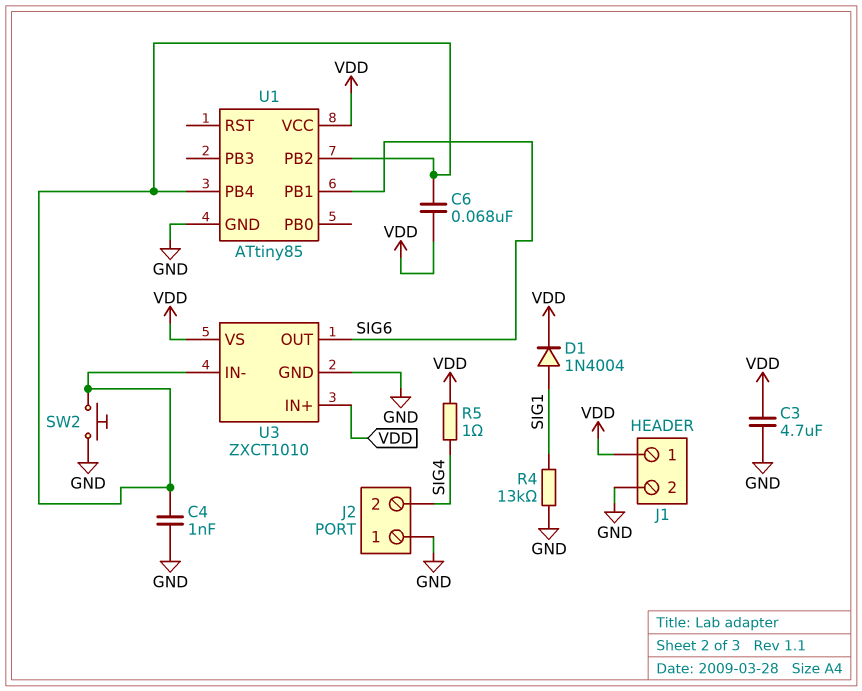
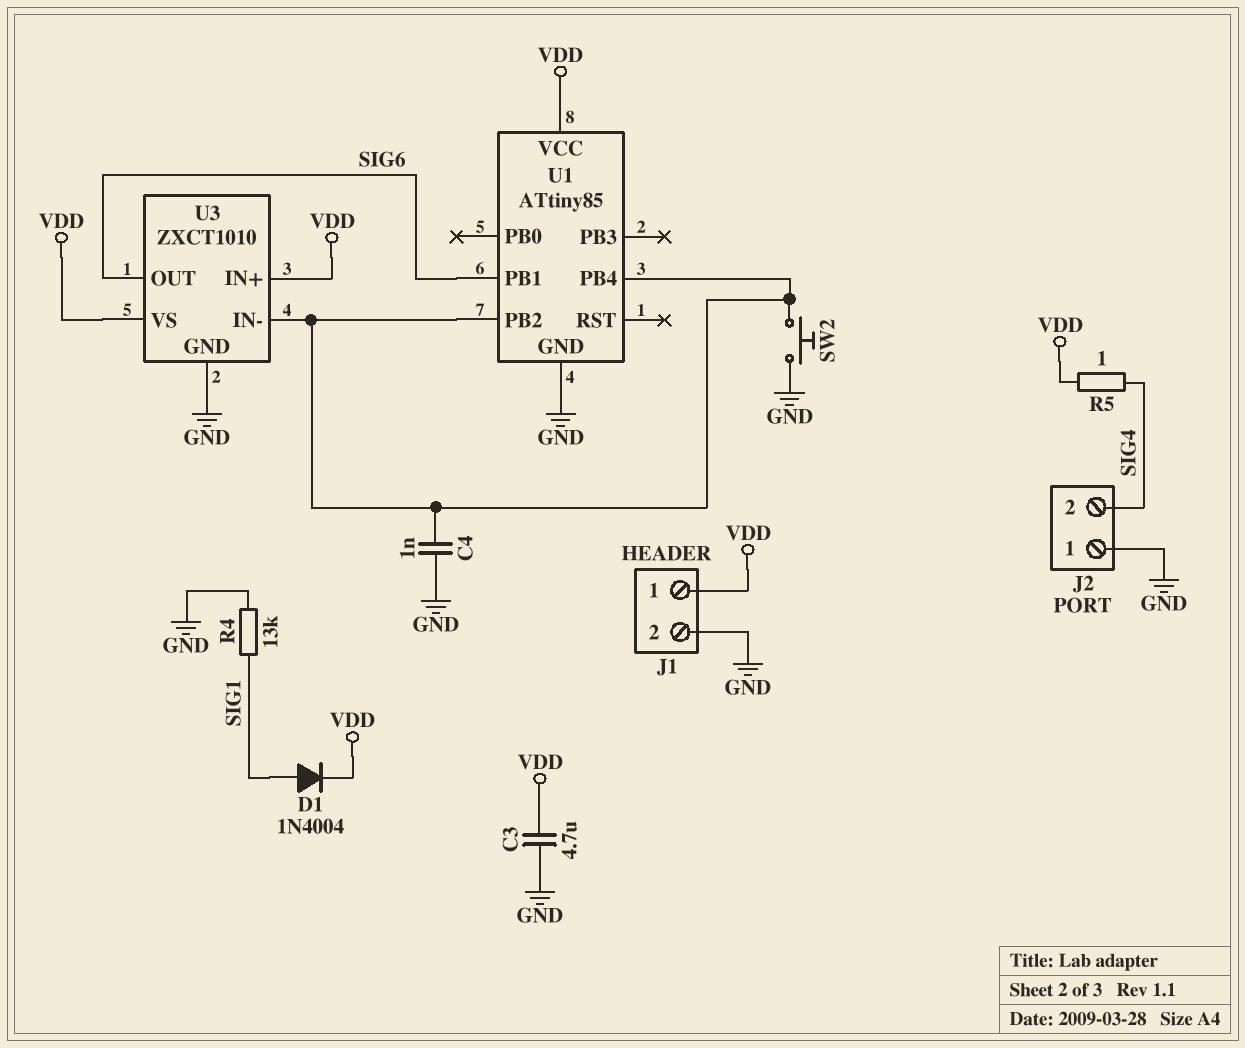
C6: 68nF (U1/PB2, VDD) -> none

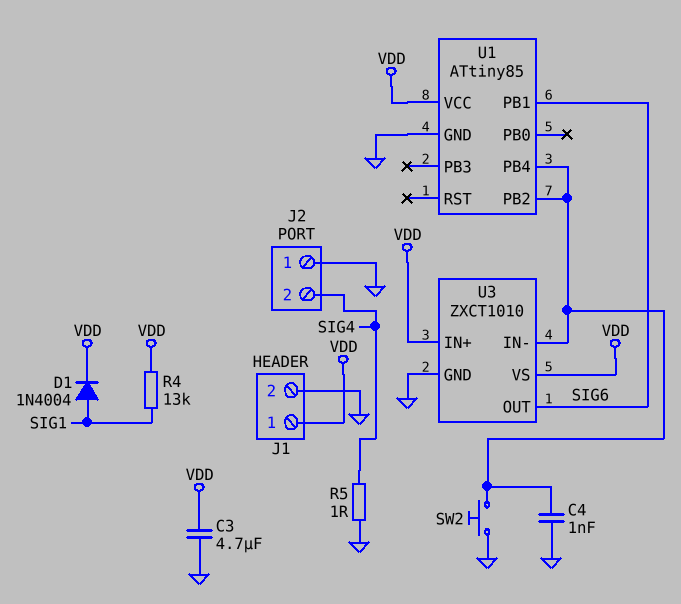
R4: 13k (GND, SIG1) -> 13k (SIG1, VDD)
R5: 1 (SIG4, VDD) -> 1 (GND, SIG4)

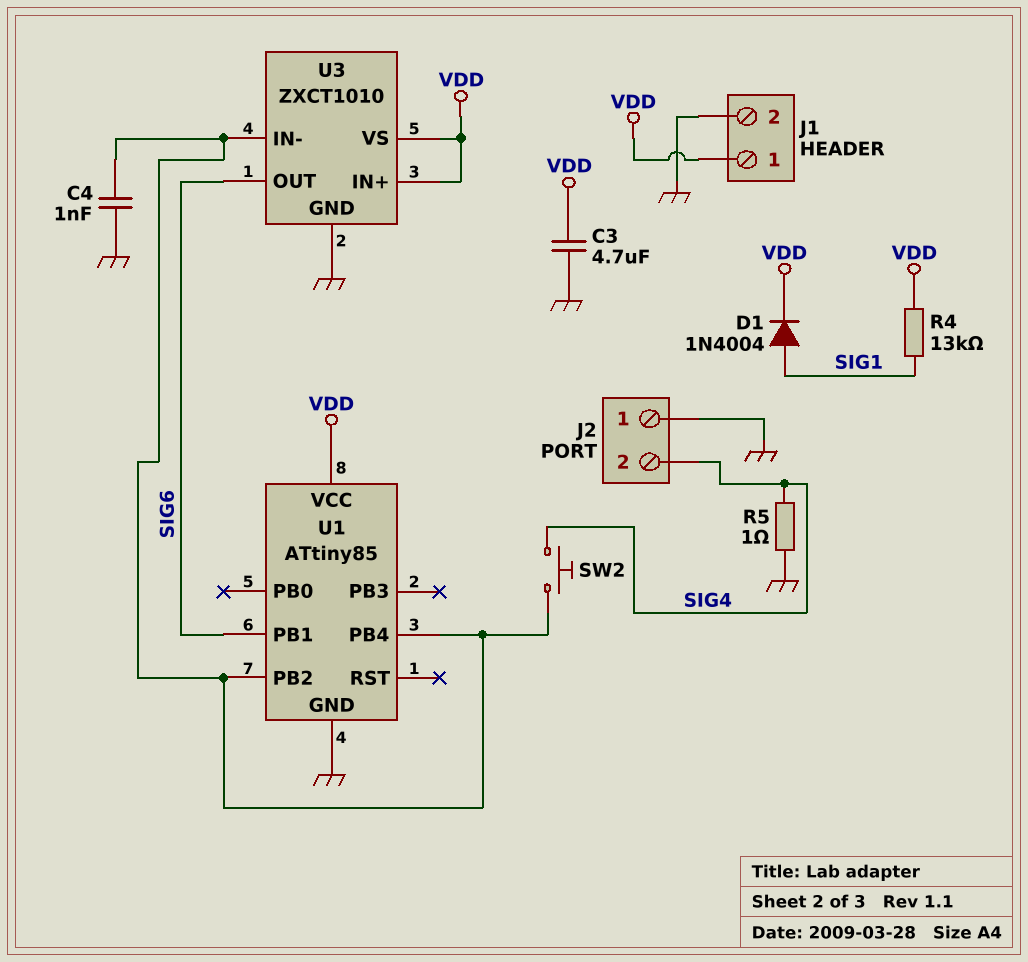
SW2: button (GND, U1/PB2) -> button (SIG4, U1/PB2)

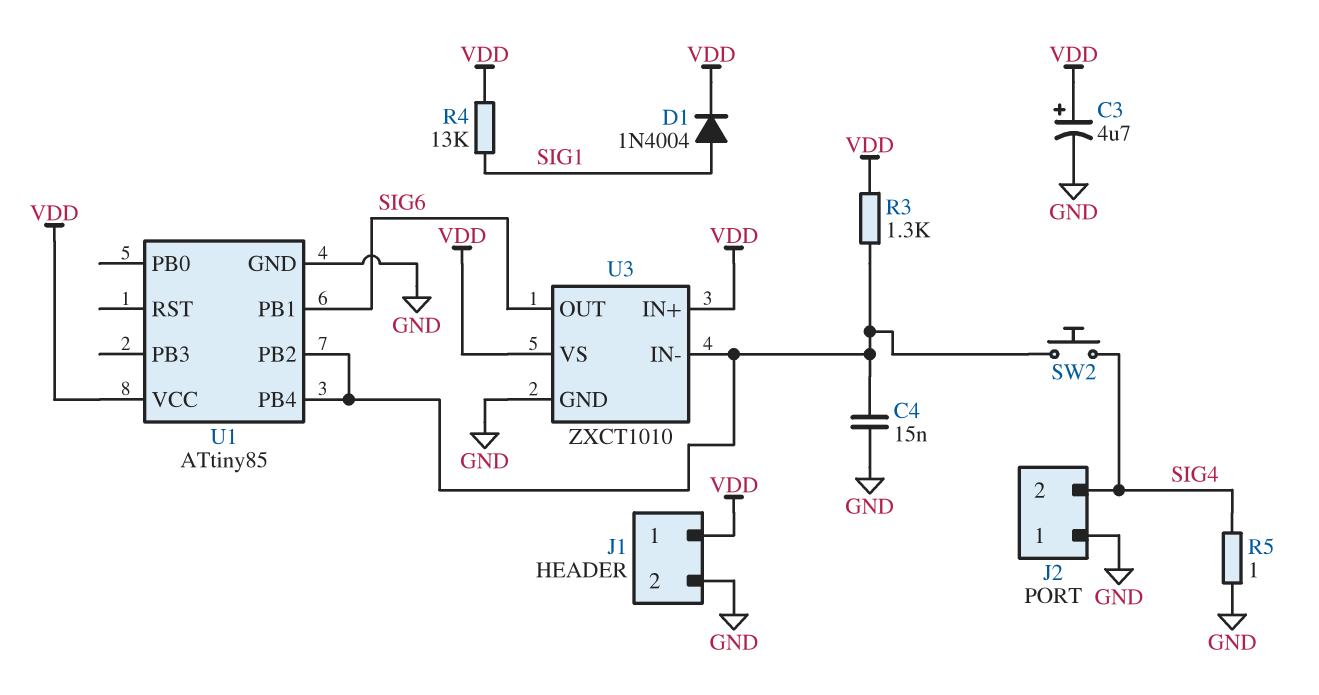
C3: 4.7uF (GND, VDD) -> 4.7uF (plus VDD, minus GND)
C4: 1nF (GND, U1/PB2) -> 15nF (GND, U1/PB2)
R3: none -> 1.3k (U1/PB2, VDD)

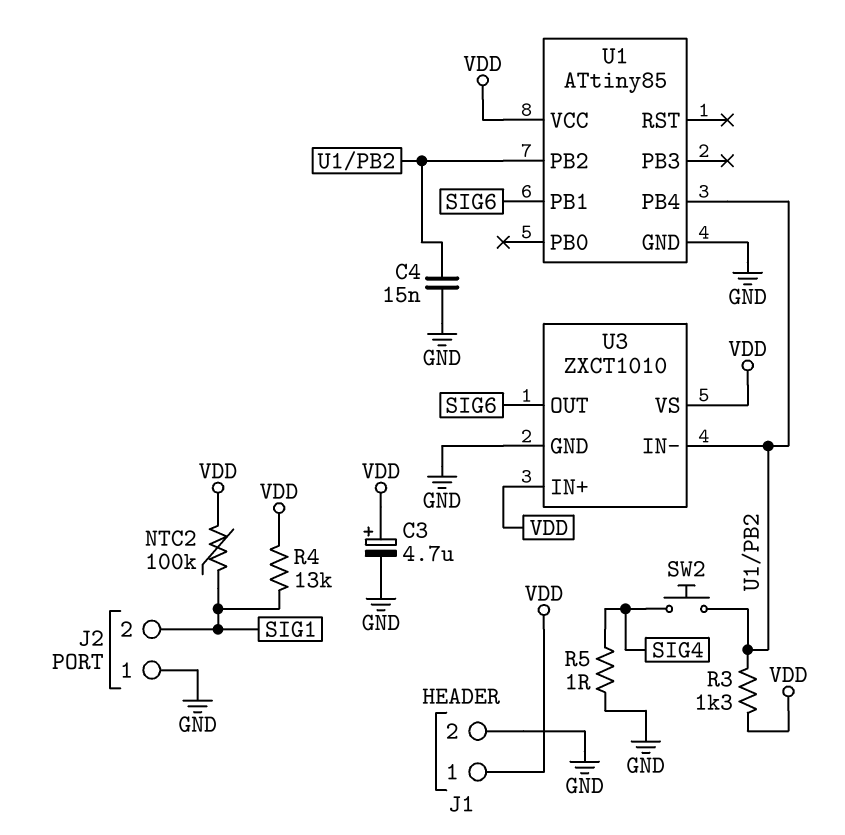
D1: diode 1N4004 (A SIG1, K VDD) -> none
J2 pin 2: SIG4 -> SIG1
NTC2: none -> 100k (SIG1, VDD)

